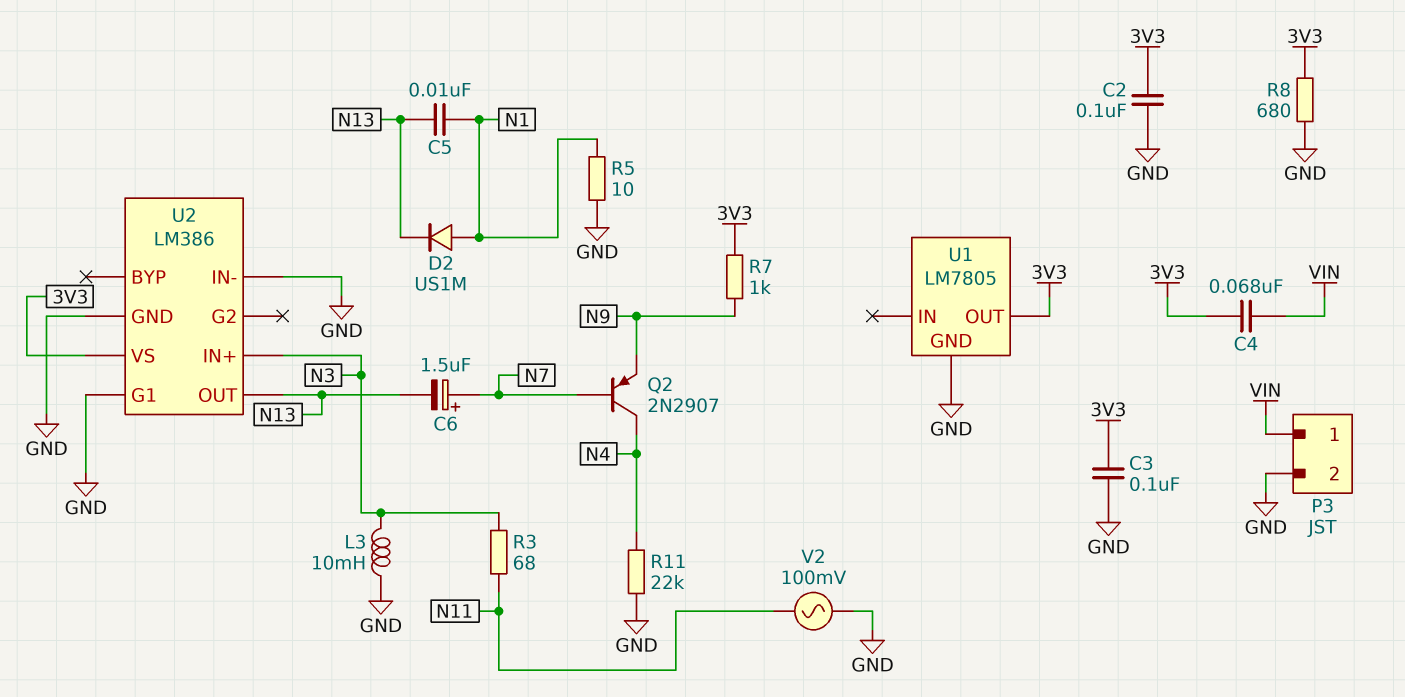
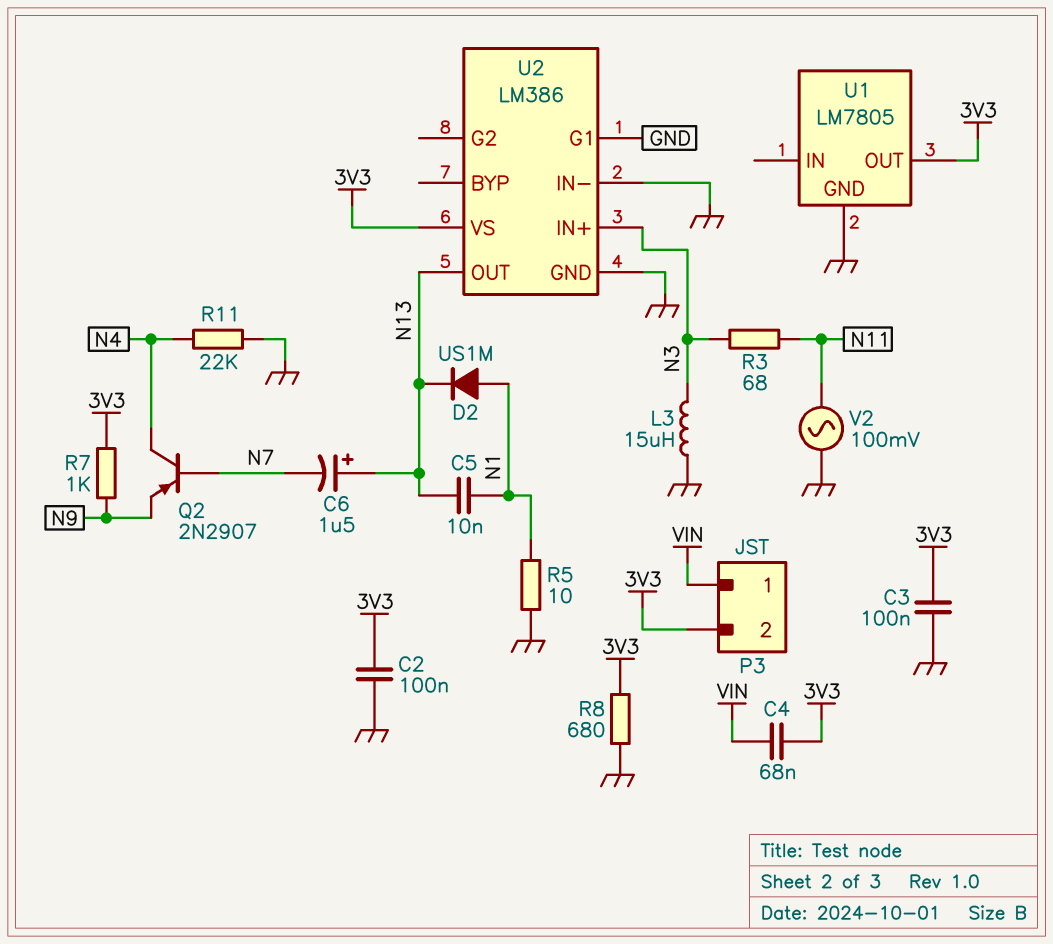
C6: 1.5uF (plus N7, minus N13) -> 1.5uF (plus N13, minus N7)
L3: 10mH (GND, N3) -> 15uH (GND, N3)
P3 pin 2: GND -> 3V3

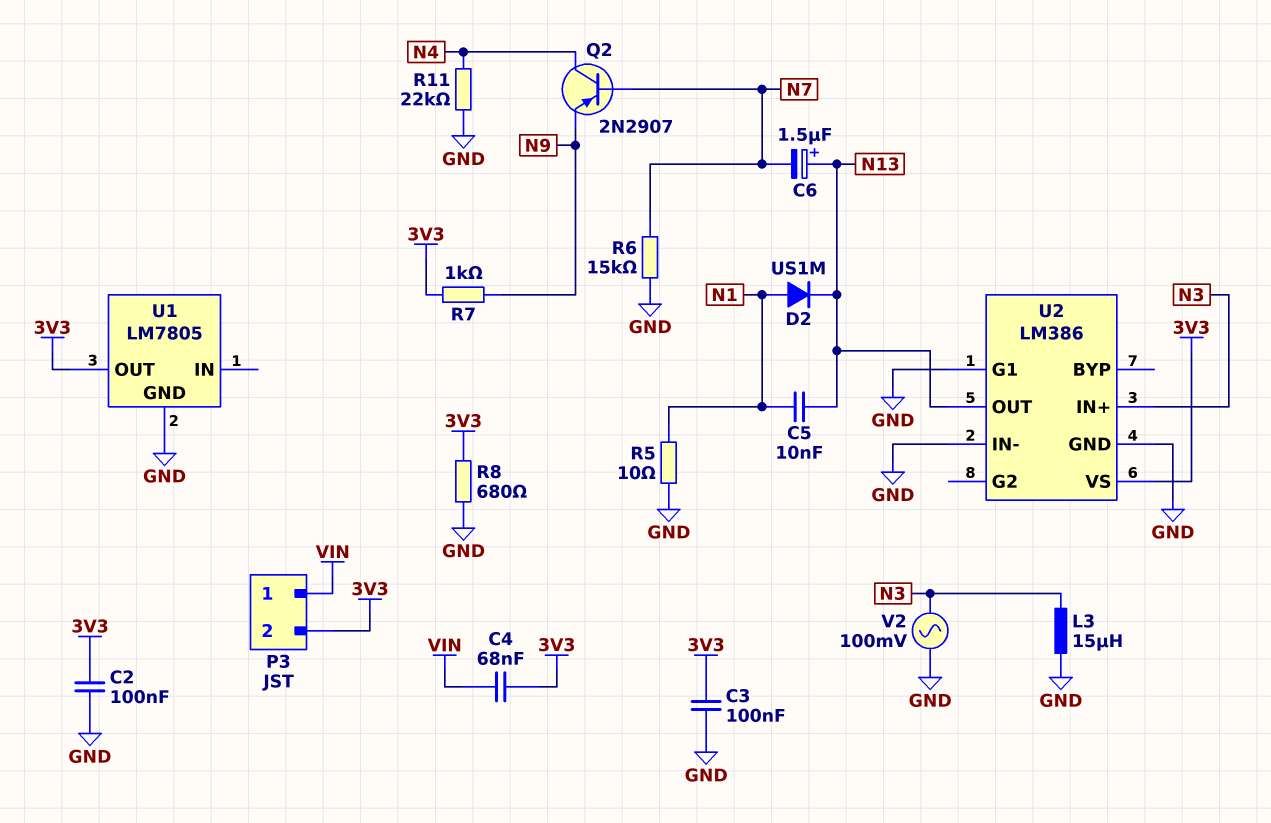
R3: 68 (N3, N11) -> none
R6: none -> 15k (GND, N7)
V2: AC 100mV (GND, N11) -> AC 100mV (GND, N3)

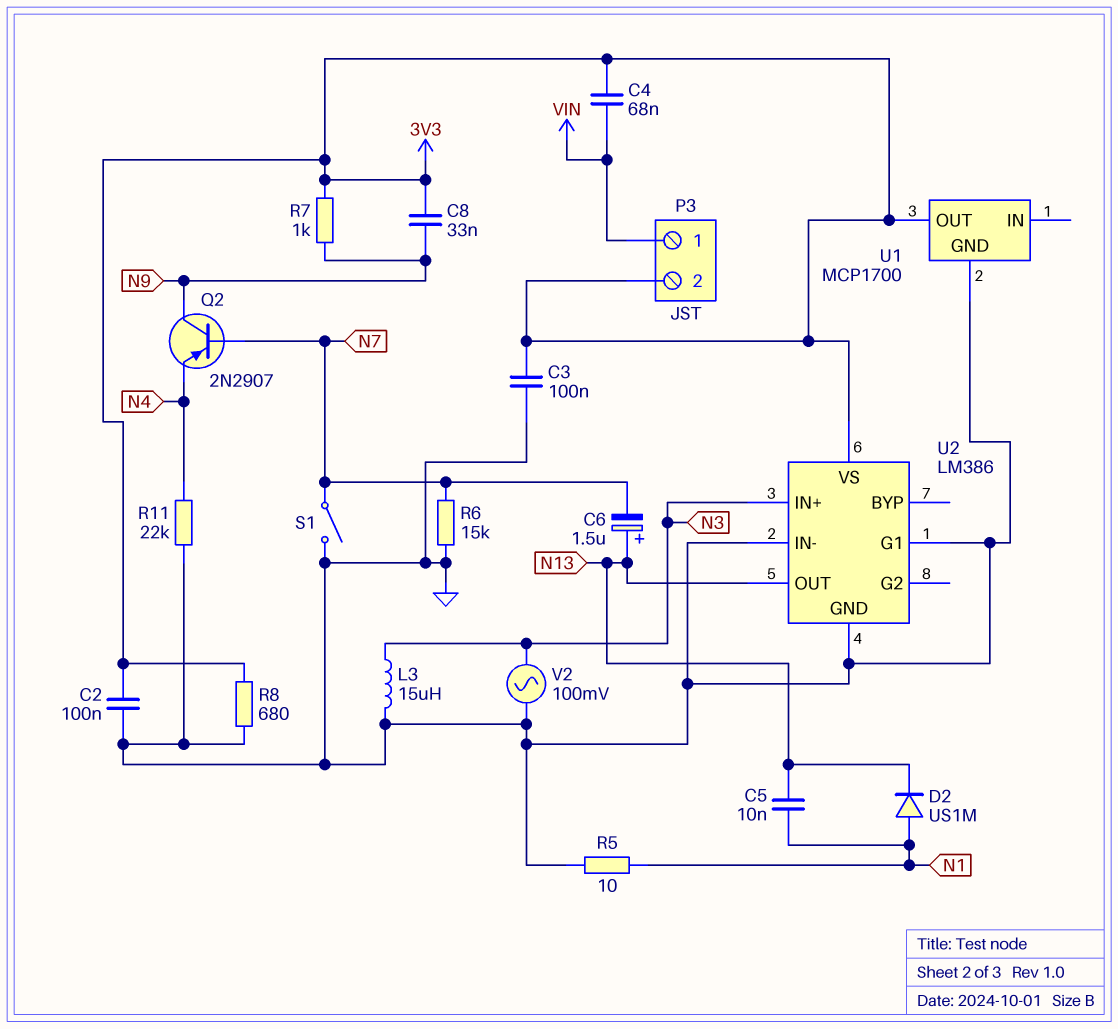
C8: none -> 33nF (3V3, N9)
Q2: PNP 2N2907 (B N7, C N4, E N9) -> PNP 2N2907 (B N7, C N9, E N4)
S1: none -> switch (GND, N7)
U1: LM7805 -> MCP1700

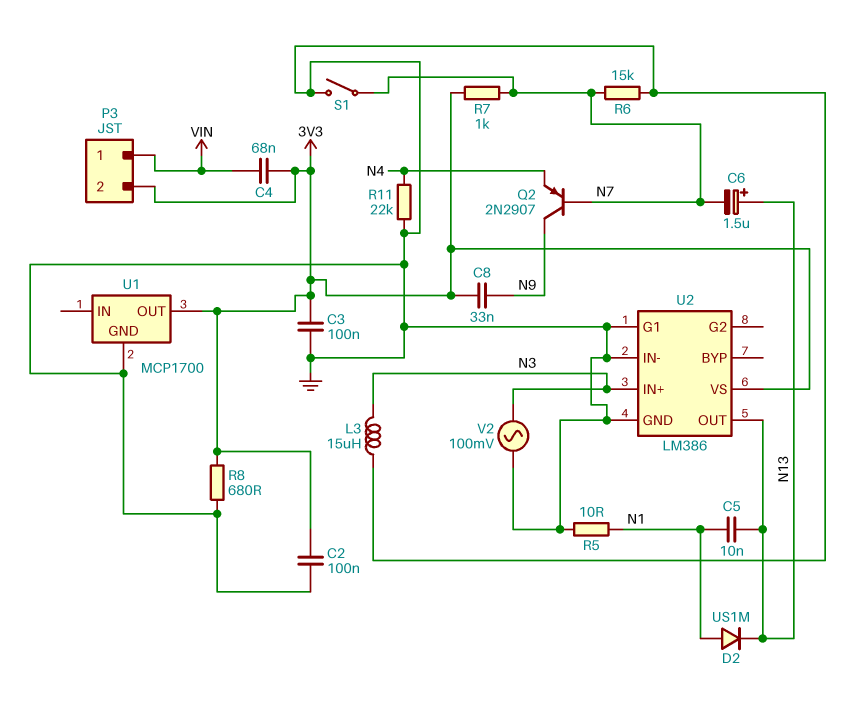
R7: 1k (3V3, N9) -> 1k (3V3, N7)

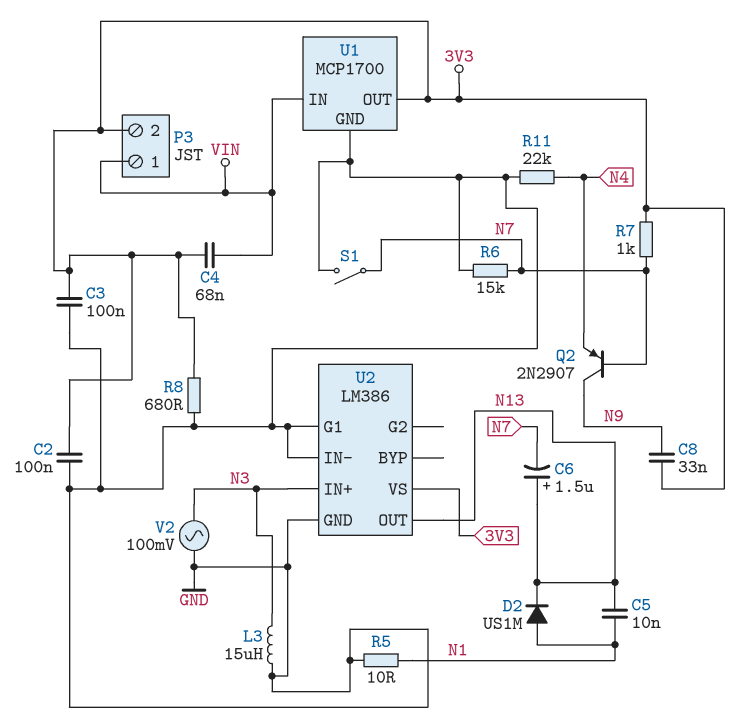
U1 pin IN: none -> VIN

